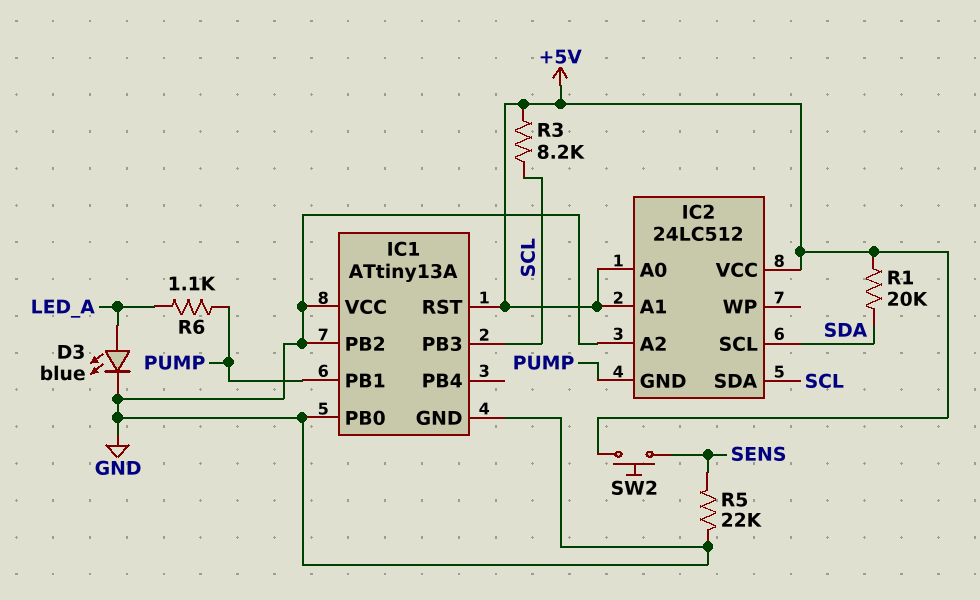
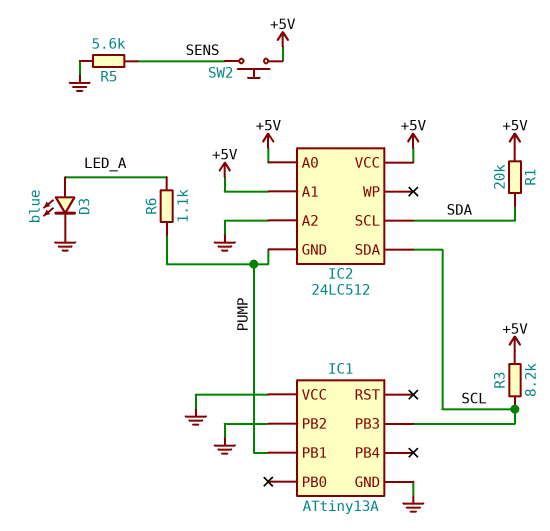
IC1 pin PB0: GND -> none
IC1 pin RST: +5V -> none
R5: 22k (GND, SENS) -> 5.6k (GND, SENS)

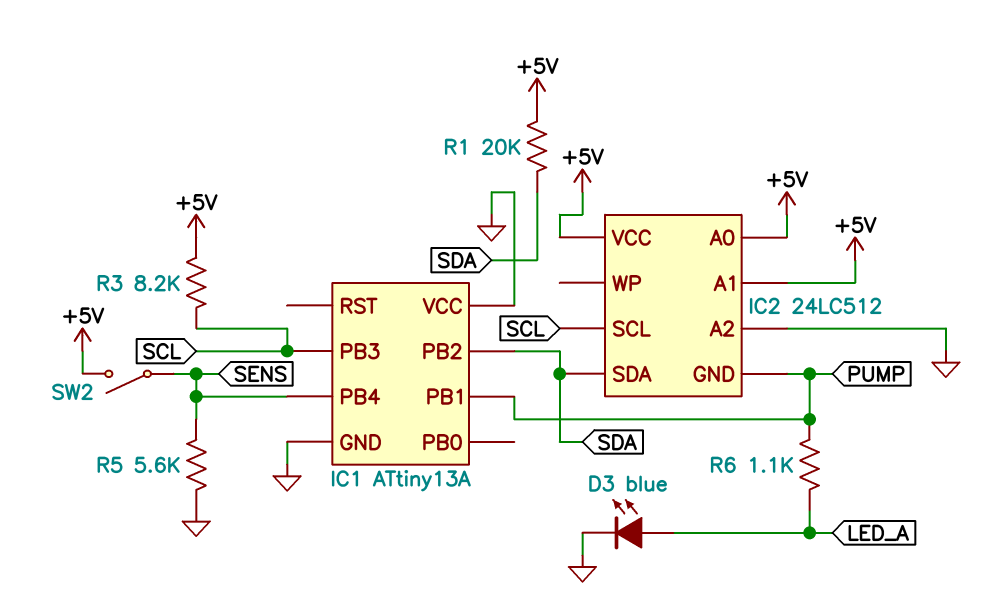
IC1 pin PB2: GND -> SDA
IC1 pin PB4: none -> SENS
IC2 pin SCL: SDA -> SCL
IC2 pin SDA: SCL -> SDA
SW2: button (+5V, SENS) -> switch (+5V, SENS)

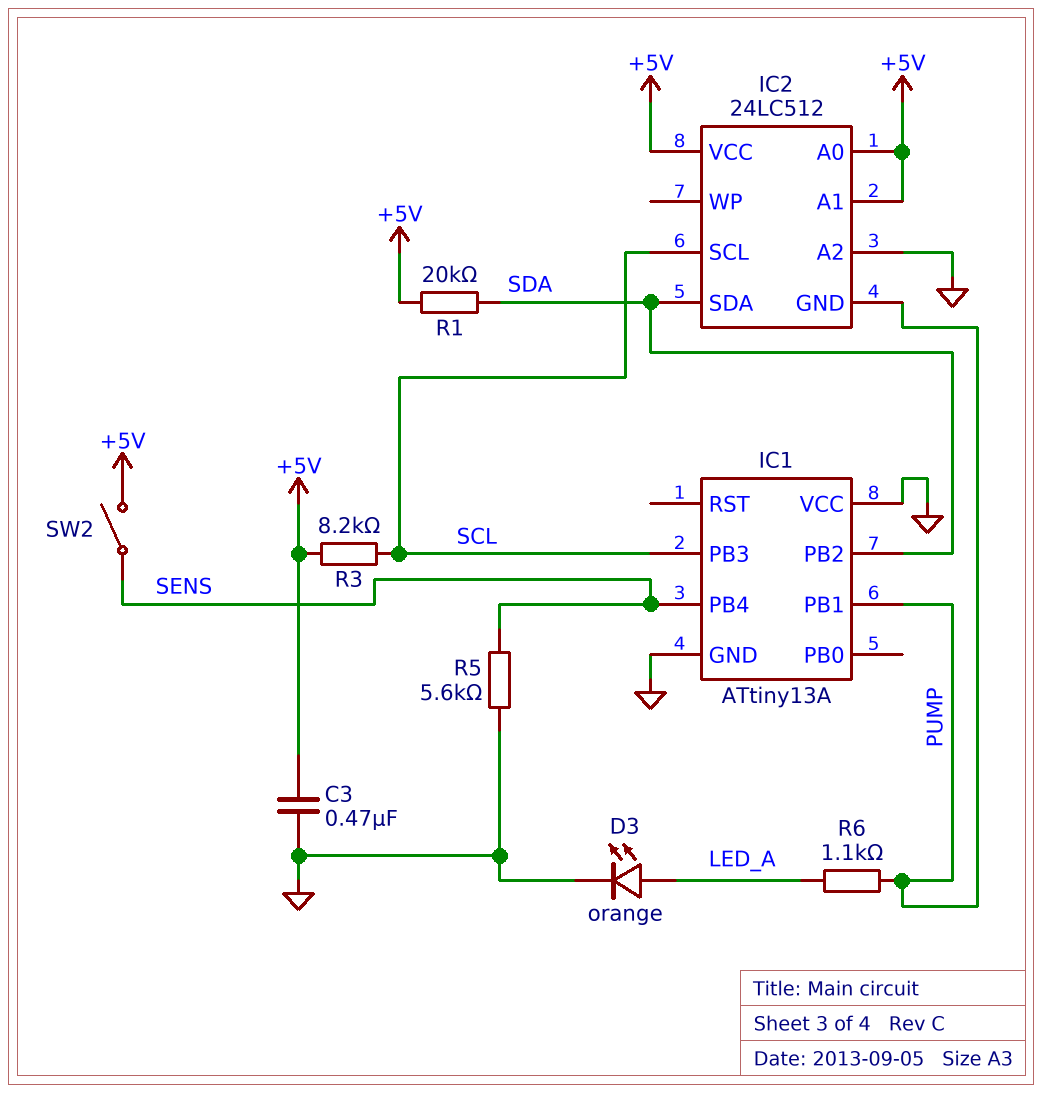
C3: none -> 470nF (+5V, GND)
D3: LED blue (A LED_A, K GND) -> LED orange (A LED_A, K GND)

